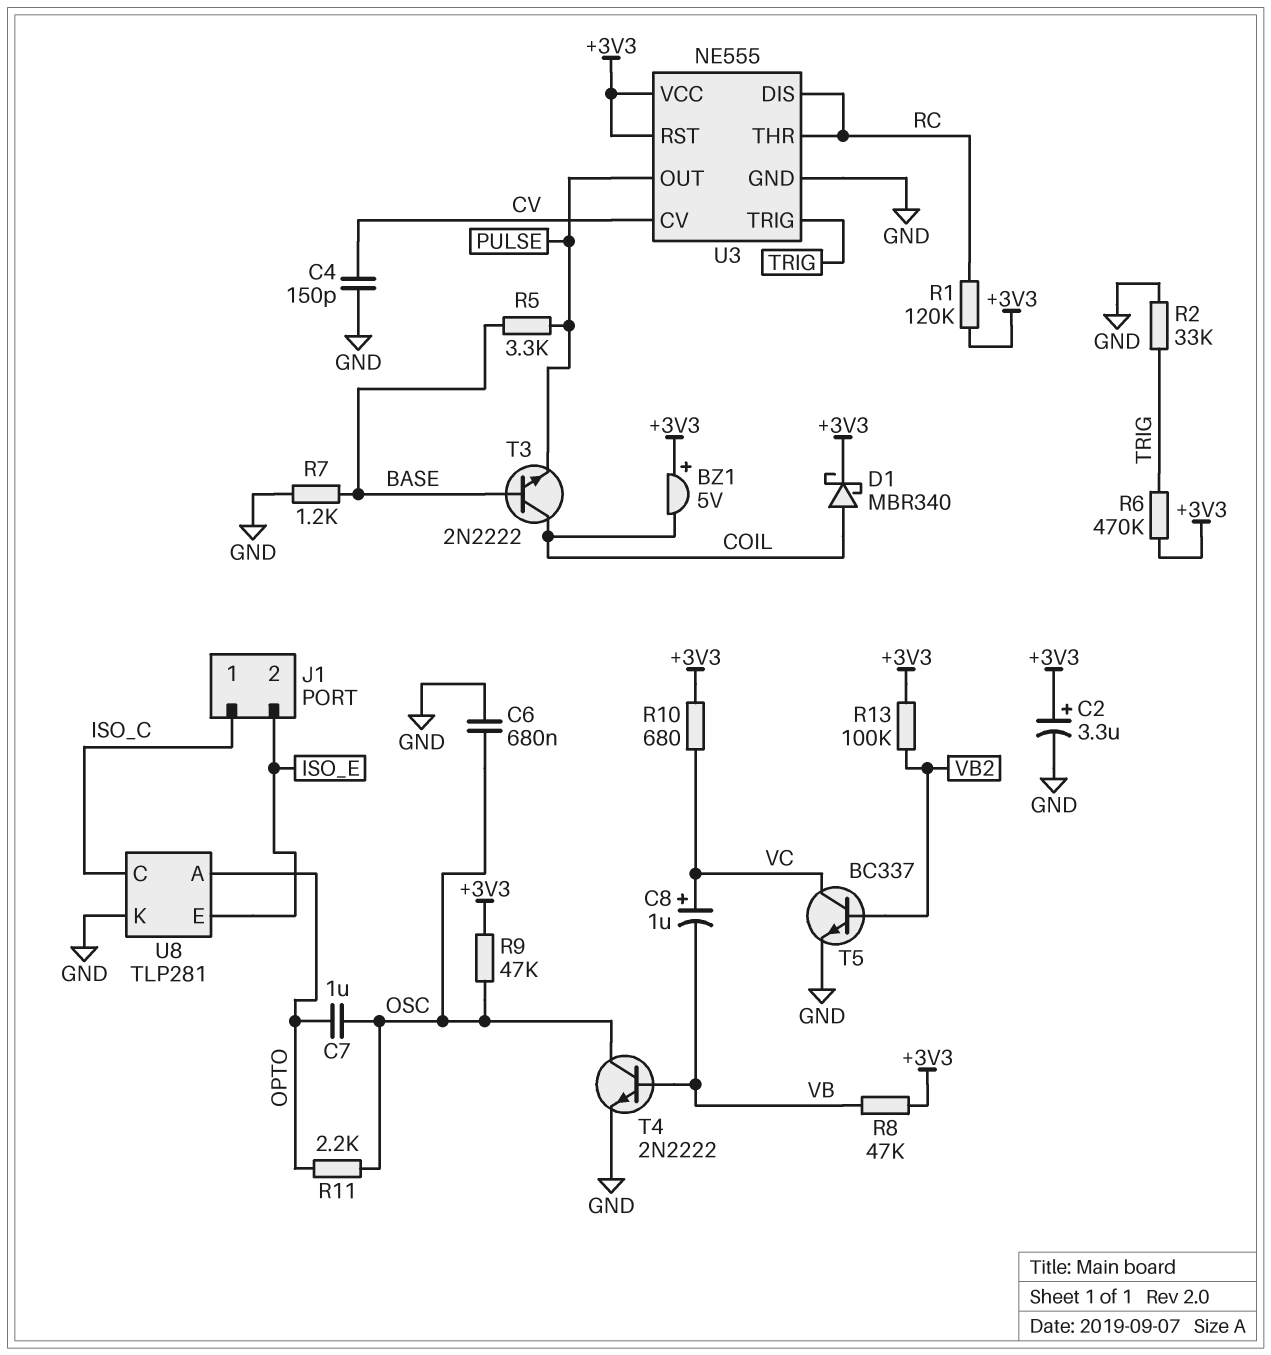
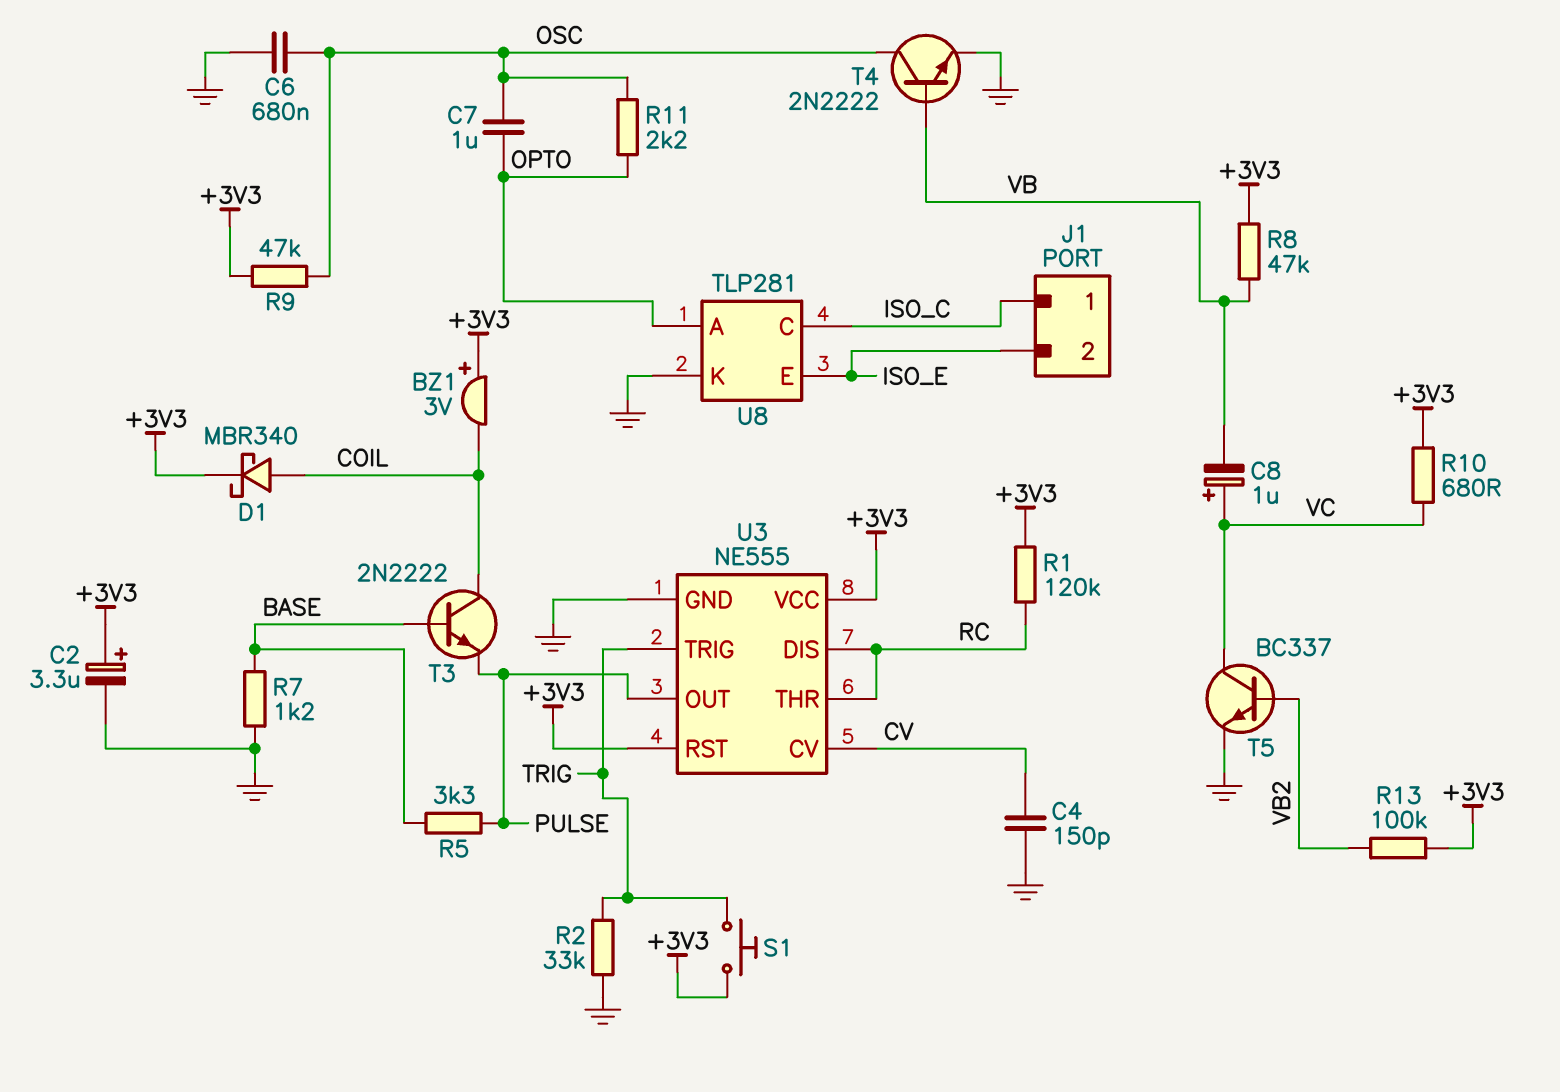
BZ1: buzzer 5V (plus +3V3, minus COIL) -> buzzer 3V (plus +3V3, minus COIL)
R6: 470k (+3V3, TRIG) -> none
S1: none -> button (+3V3, TRIG)

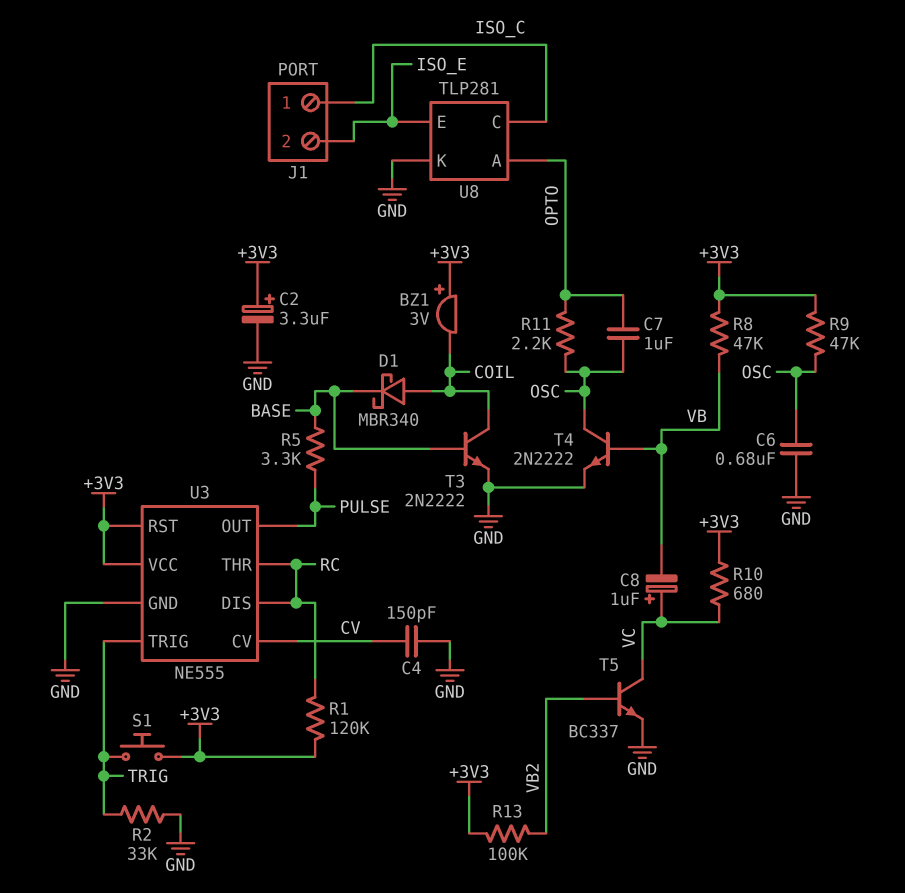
D1: schottky MBR340 (A COIL, K +3V3) -> schottky MBR340 (A COIL, K BASE)
R7: 1.2k (BASE, GND) -> none
T3: NPN 2N2222 (B BASE, C COIL, E PULSE) -> NPN 2N2222 (B BASE, C COIL, E GND)

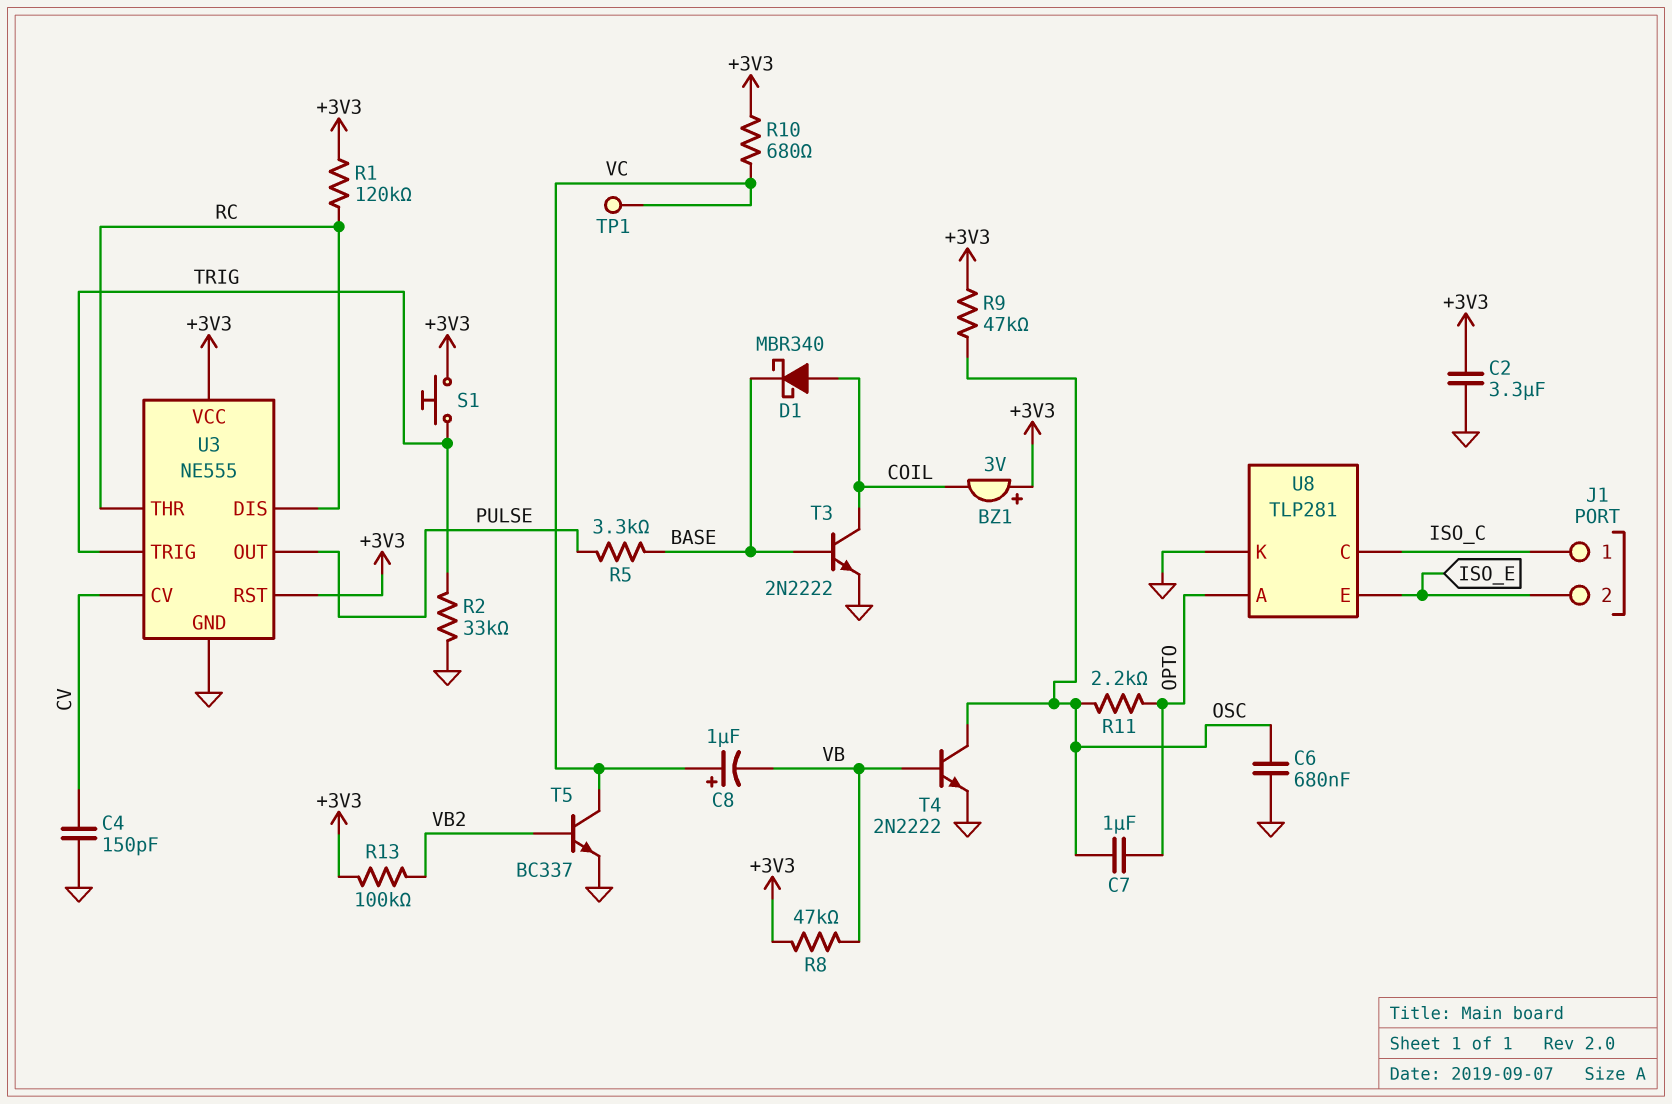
C2: 3.3uF (plus +3V3, minus GND) -> 3.3uF (+3V3, GND)
TP1: none -> test point (VC)

